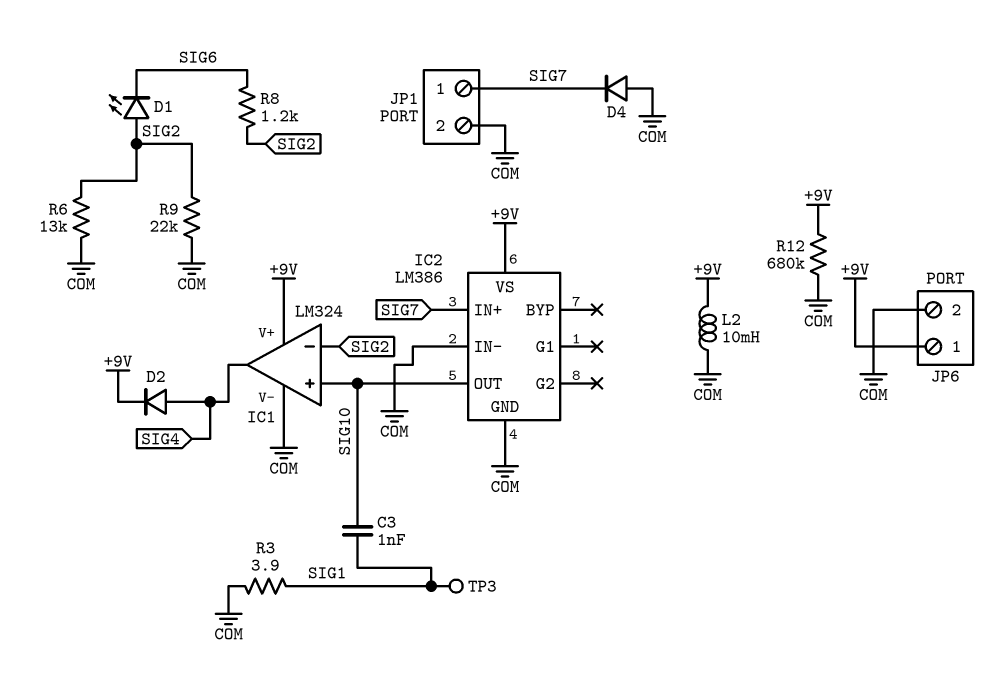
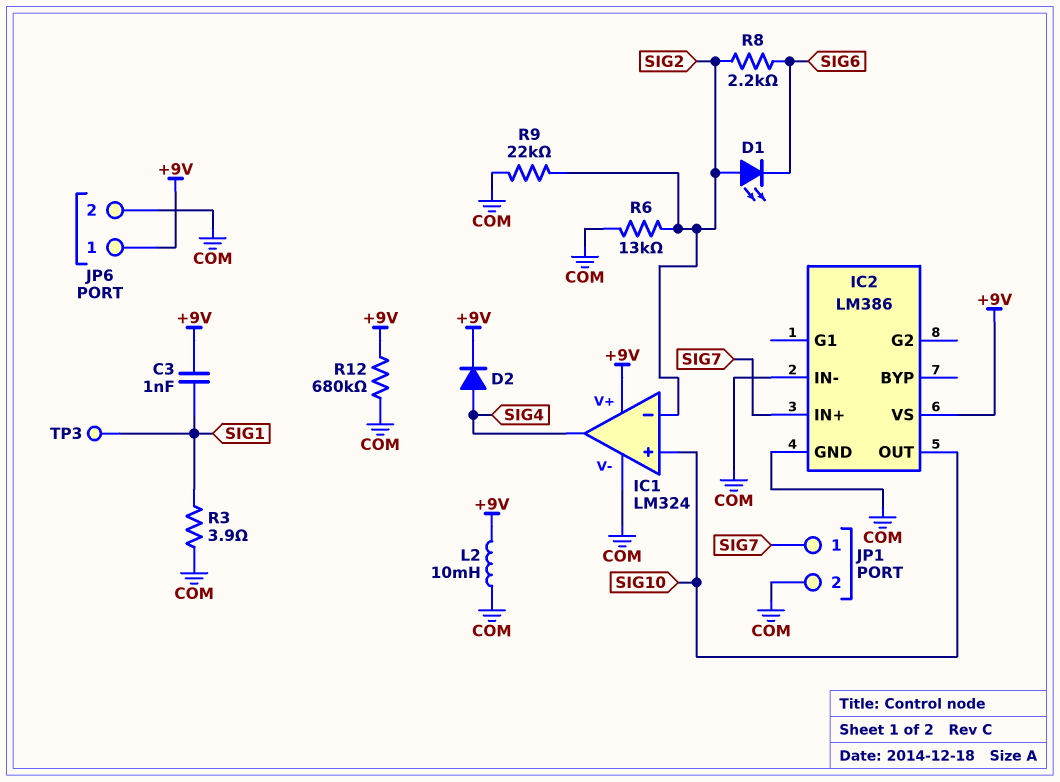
C3: 1nF (SIG1, SIG10) -> 1nF (+9V, SIG1)
D4: diode (A COM, K SIG7) -> none
R8: 1.2k (SIG2, SIG6) -> 2.2k (SIG2, SIG6)

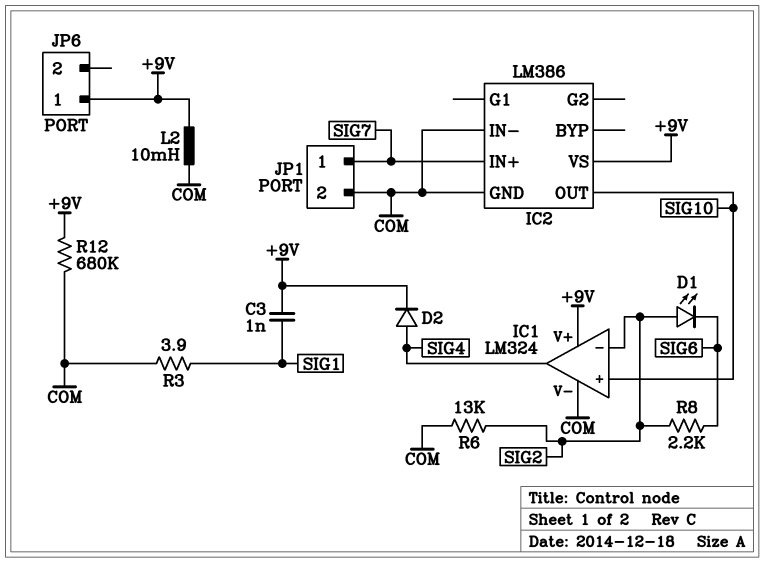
JP6 pin 2: COM -> none
R9: 22k (COM, SIG2) -> none
TP3: test point (SIG1) -> none

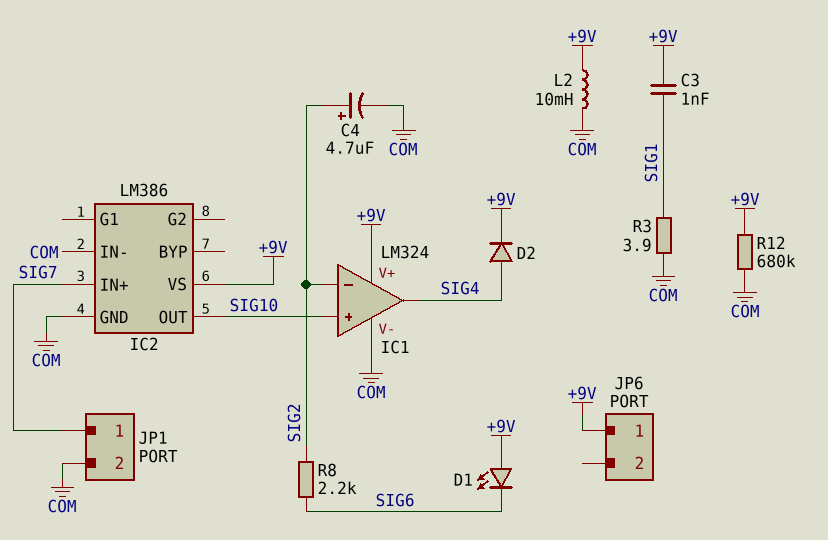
C4: none -> 4.7uF (plus SIG2, minus COM)
D1: LED (A SIG2, K SIG6) -> LED (A +9V, K SIG6)
R6: 13k (COM, SIG2) -> none

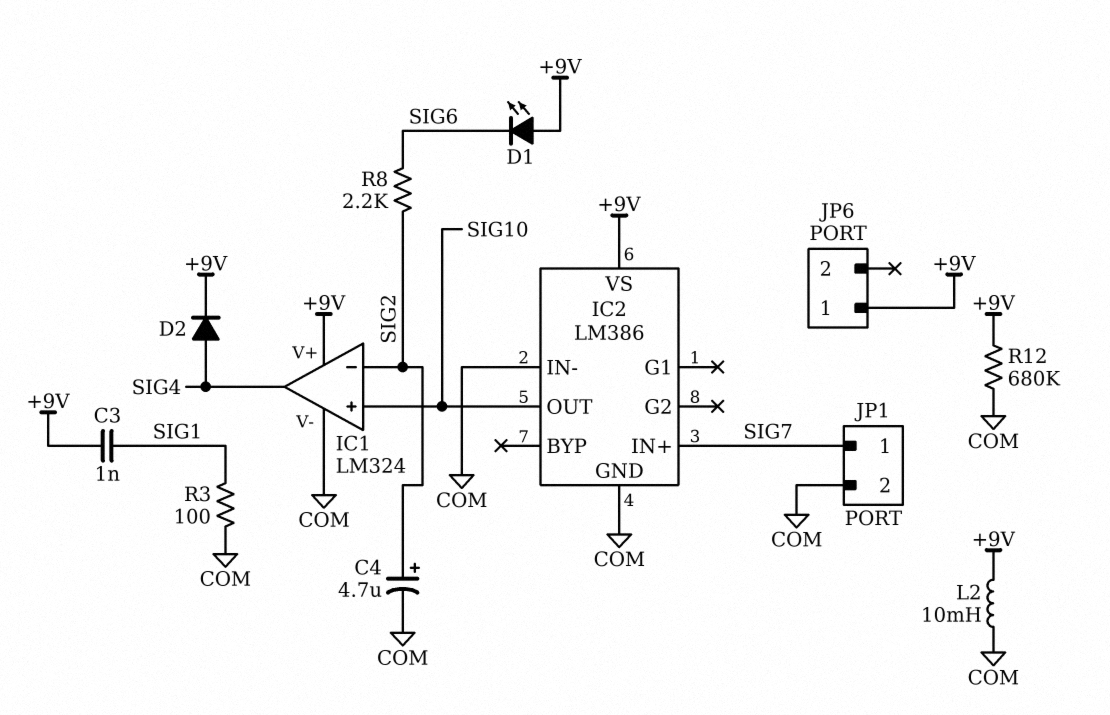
R3: 3.9 (COM, SIG1) -> 100 (COM, SIG1)

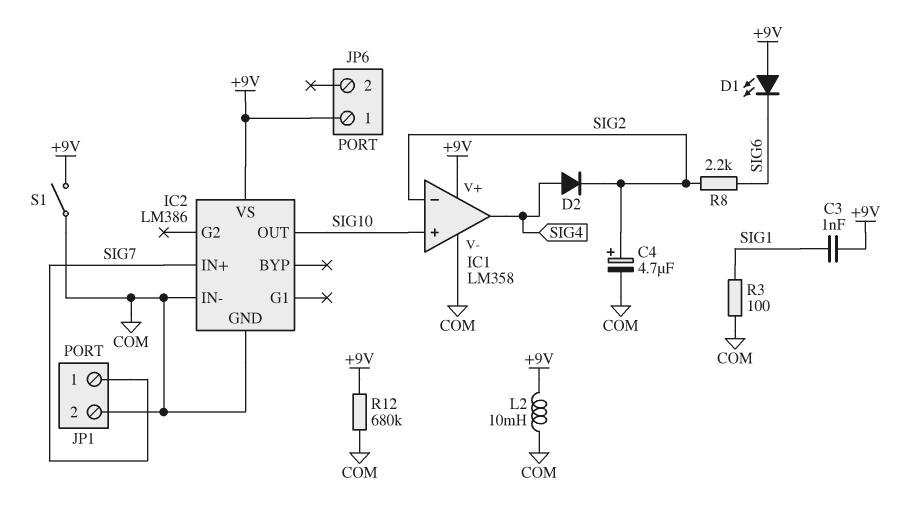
D2: diode (A SIG4, K +9V) -> diode (A SIG4, K SIG2)
IC1: LM324 -> LM358
S1: none -> switch (+9V, COM)

